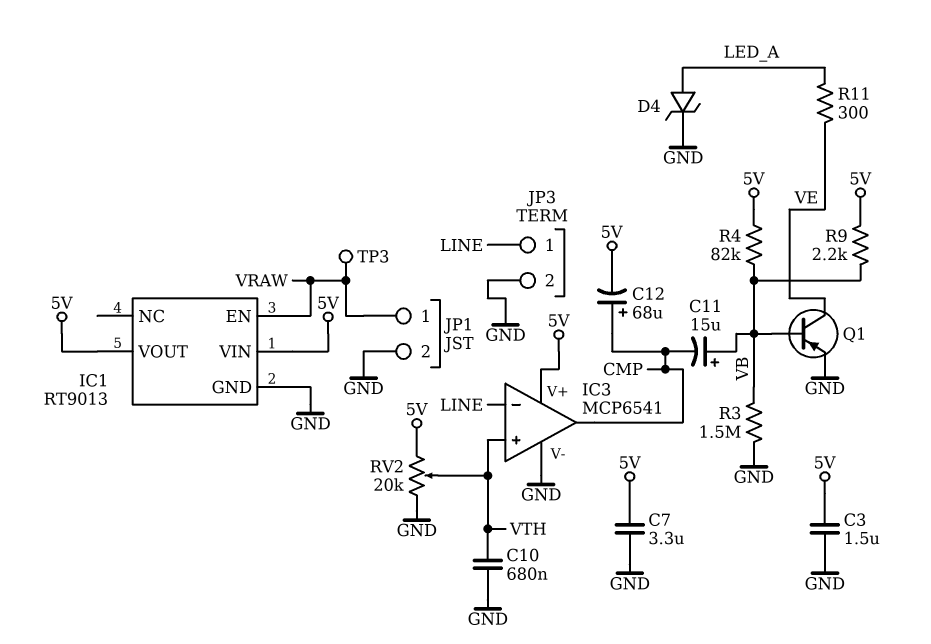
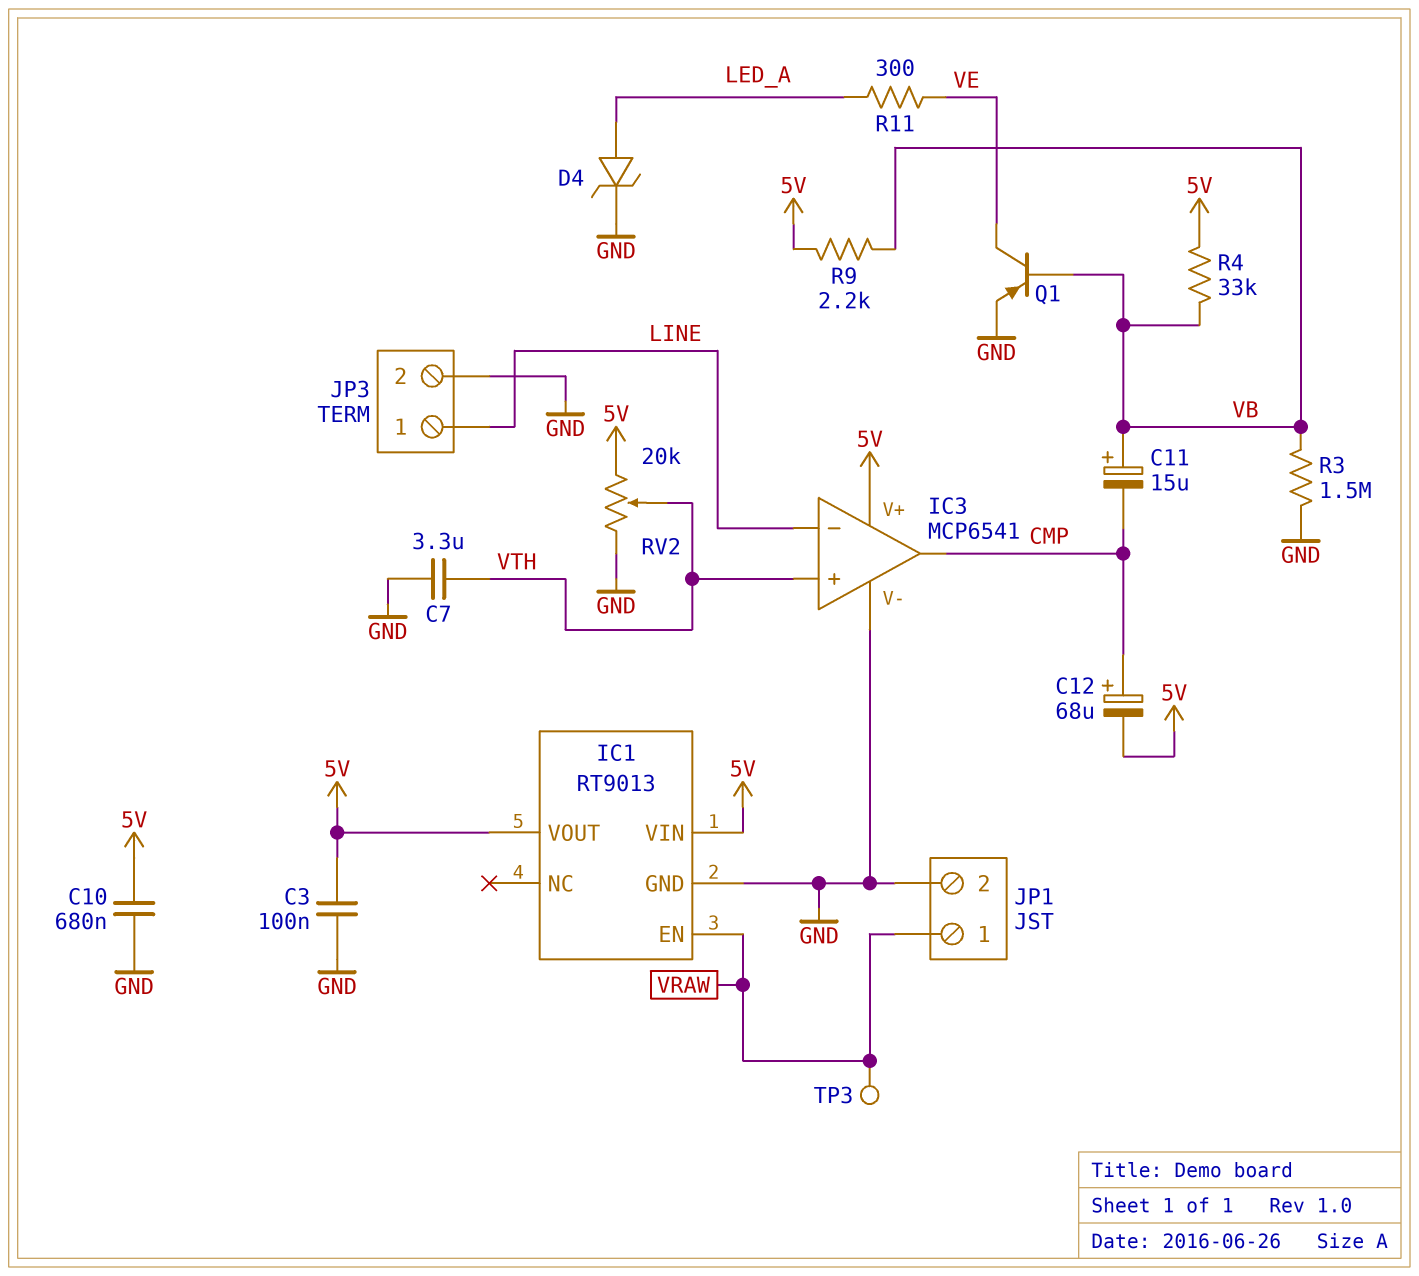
C3: 1.5uF (5V, GND) -> 100nF (5V, GND)
C7: 3.3uF (5V, GND) -> 3.3uF (GND, VTH)
C10: 680nF (GND, VTH) -> 680nF (5V, GND)
R4: 82k (5V, VB) -> 33k (5V, VB)

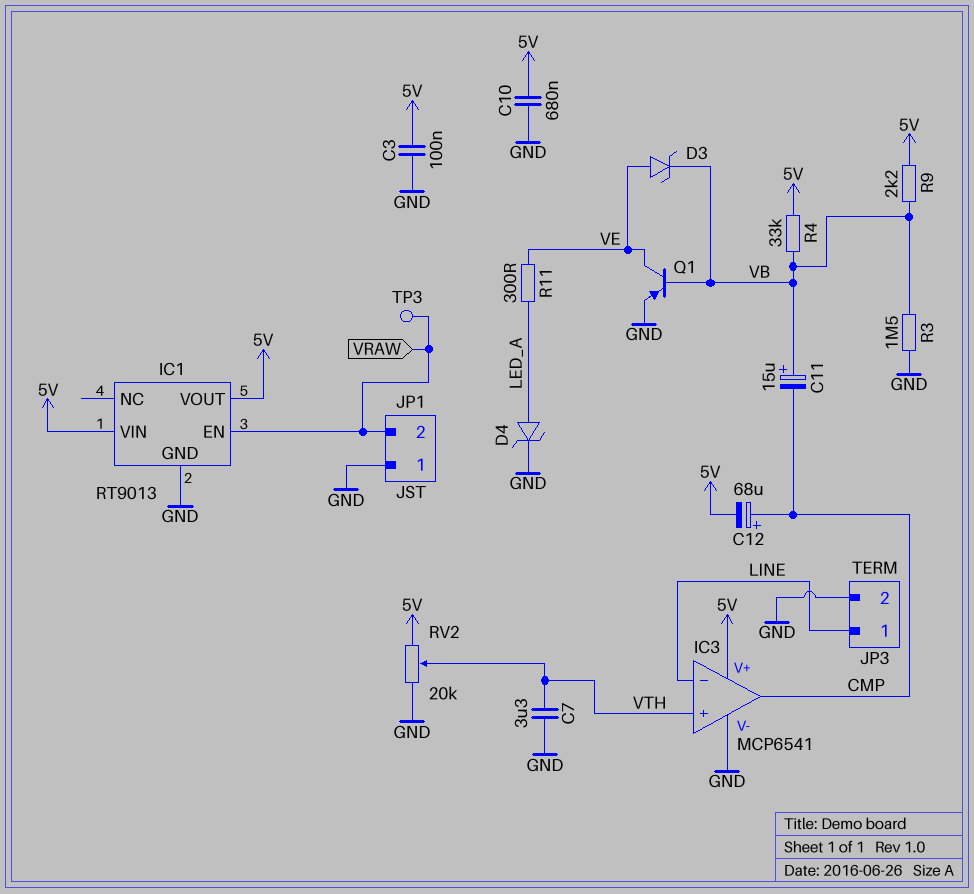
D3: none -> zener (A VE, K VB)
JP1 pin 1: VRAW -> GND
JP1 pin 2: GND -> VRAW

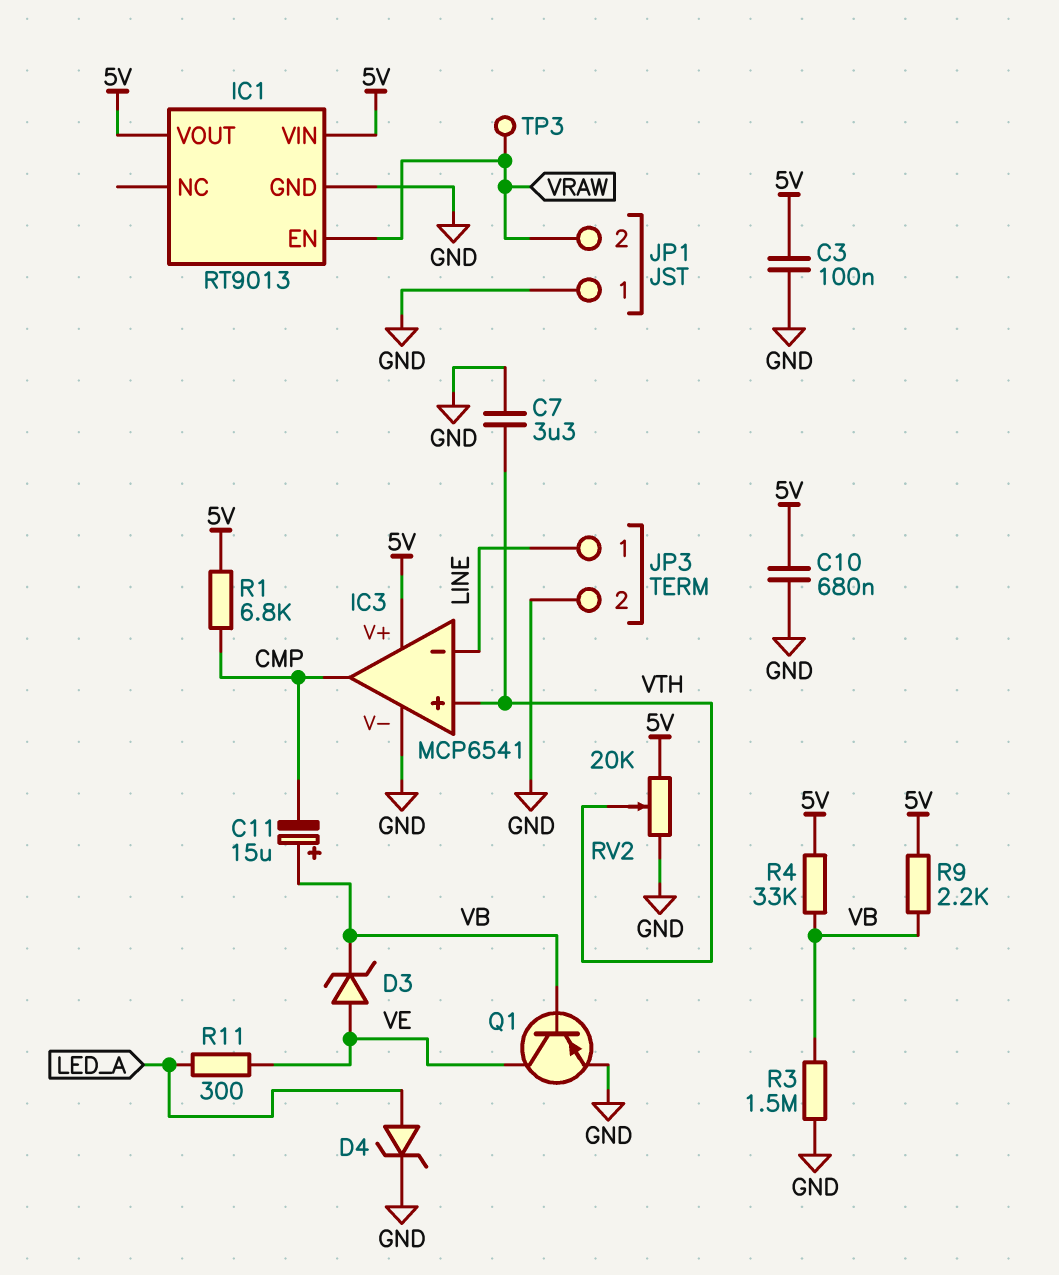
C12: 68uF (plus CMP, minus 5V) -> none
R1: none -> 6.8k (5V, CMP)

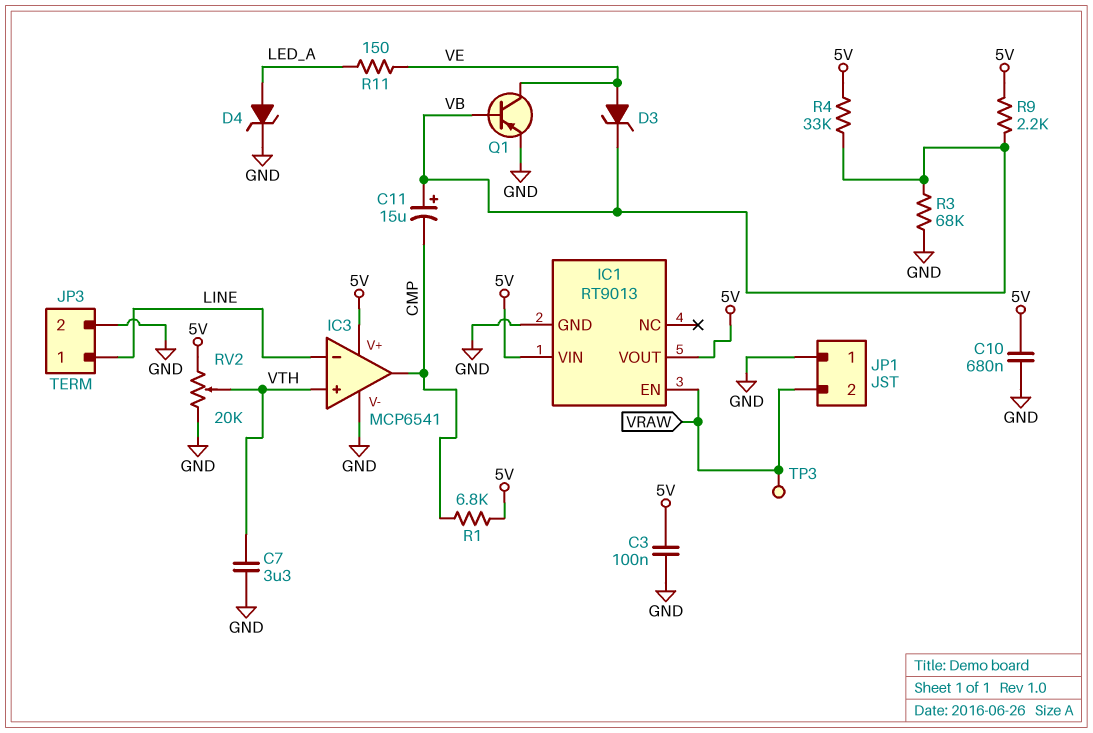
R3: 1.5M (GND, VB) -> 68k (GND, VB)
R11: 300 (LED_A, VE) -> 150 (LED_A, VE)

